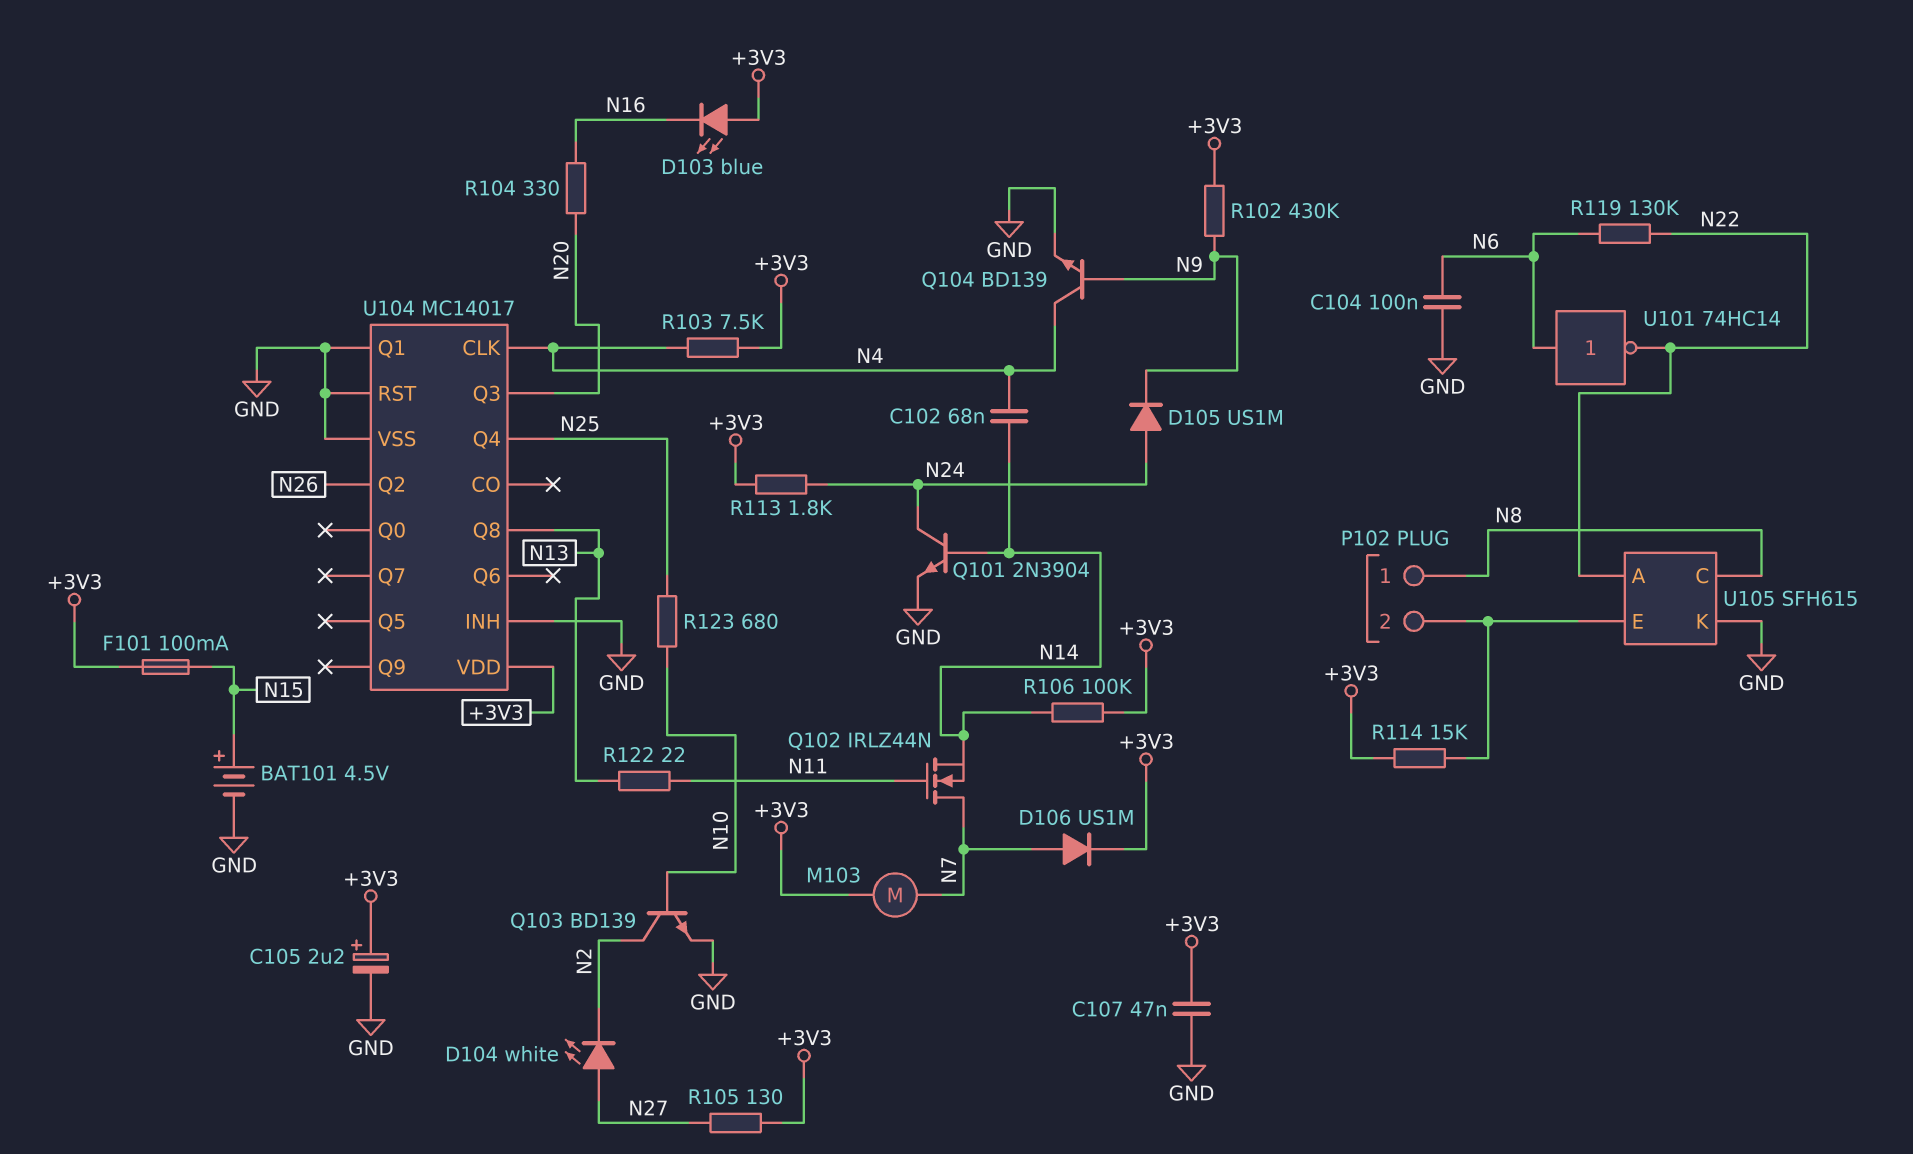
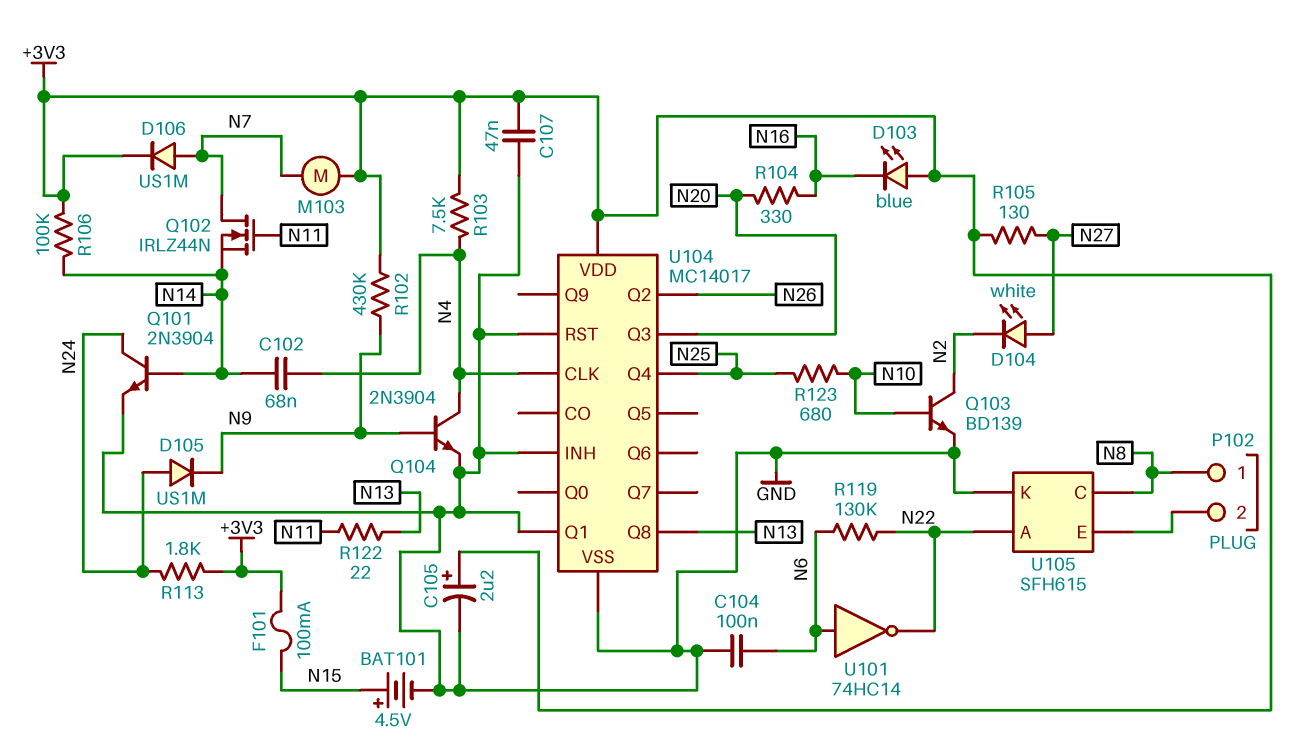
Q104: NPN BD139 (B N9, C N4, E GND) -> NPN 2N3904 (B N9, C N4, E GND)
R114: 15k (+3V3, P102/2) -> none

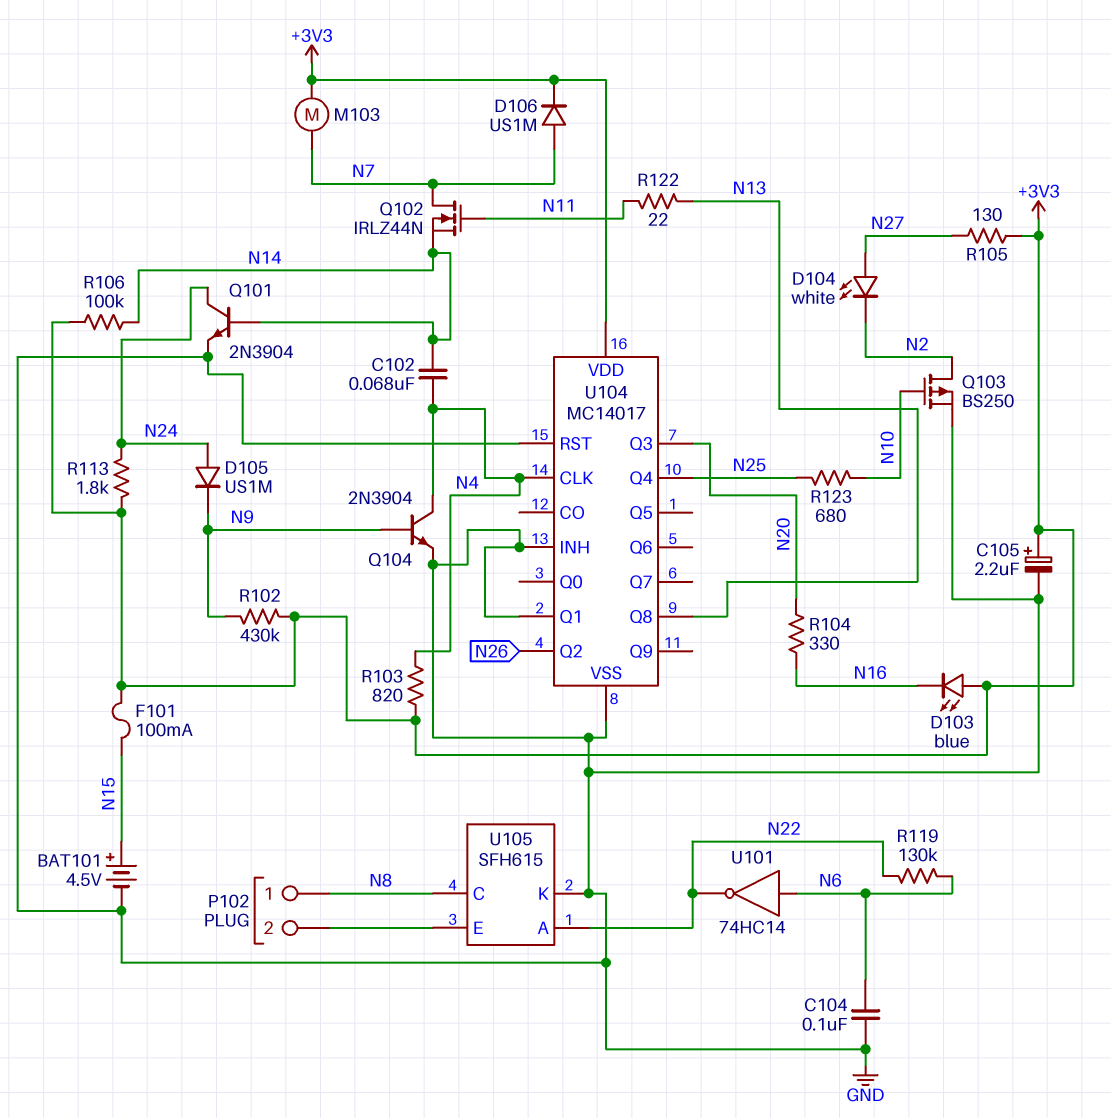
C107: 47nF (+3V3, GND) -> none
Q103: NPN BD139 (B N10, C N2, E GND) -> PMOS BS250 (G N10, D N2, S GND)
R103: 7.5k (+3V3, N4) -> 820 (+3V3, N4)

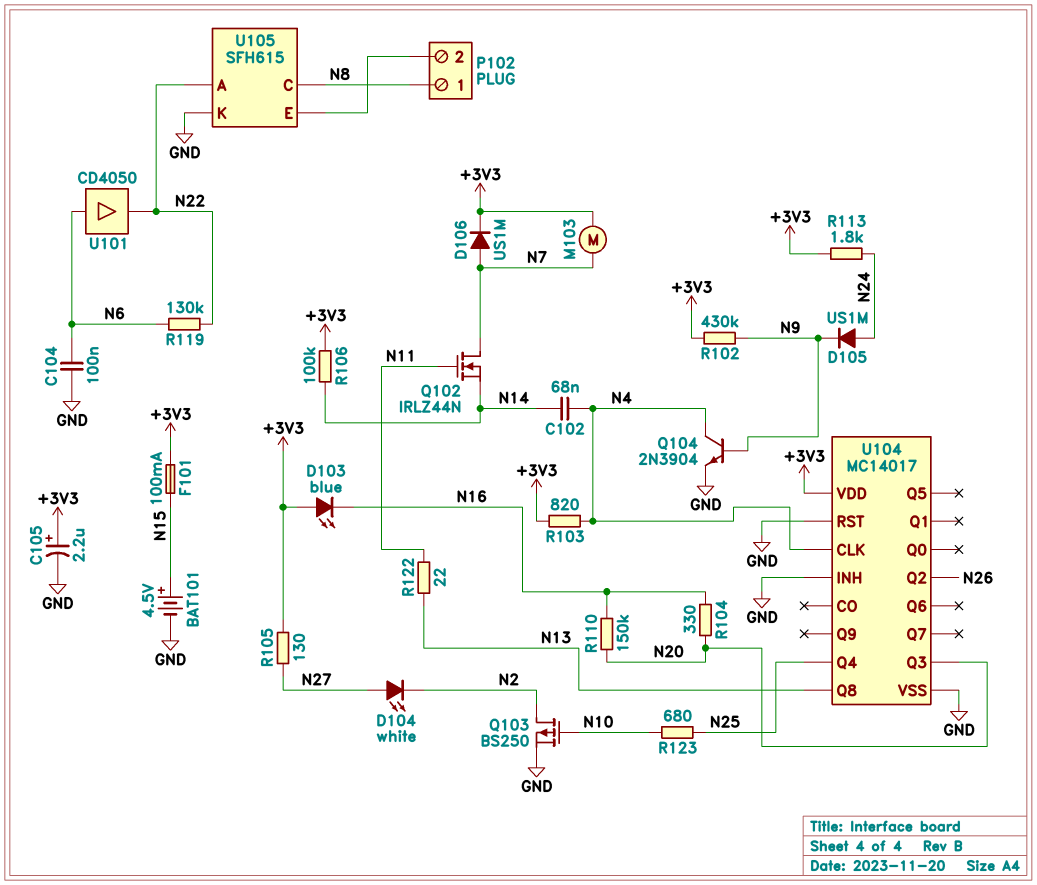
Q101: NPN 2N3904 (B N14, C N24, E GND) -> none
R110: none -> 150k (N16, N20)
U101: NOT 74HC14 (in N6, out N22) -> buffer CD4050 (in N6, out N22)
U104 pin Q1: GND -> none

